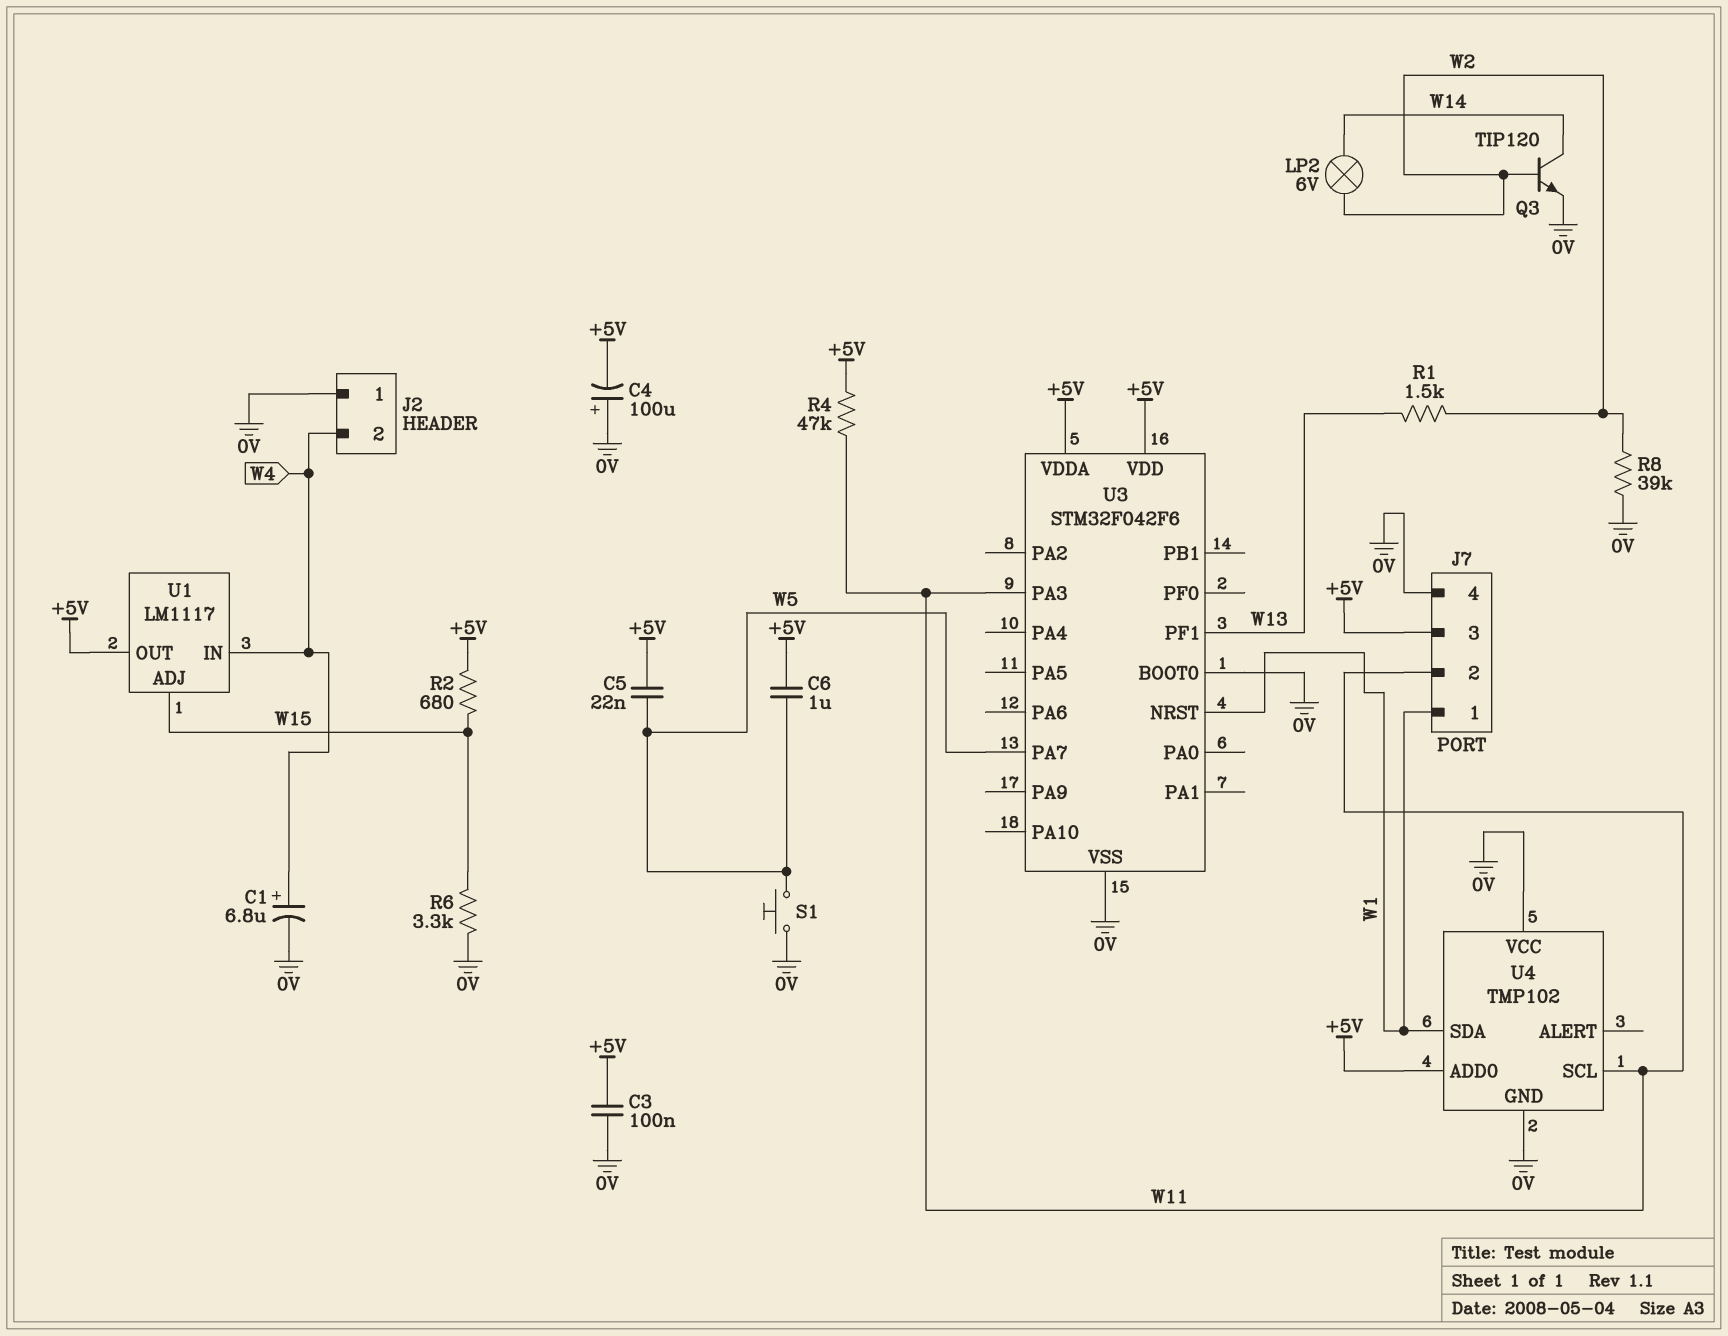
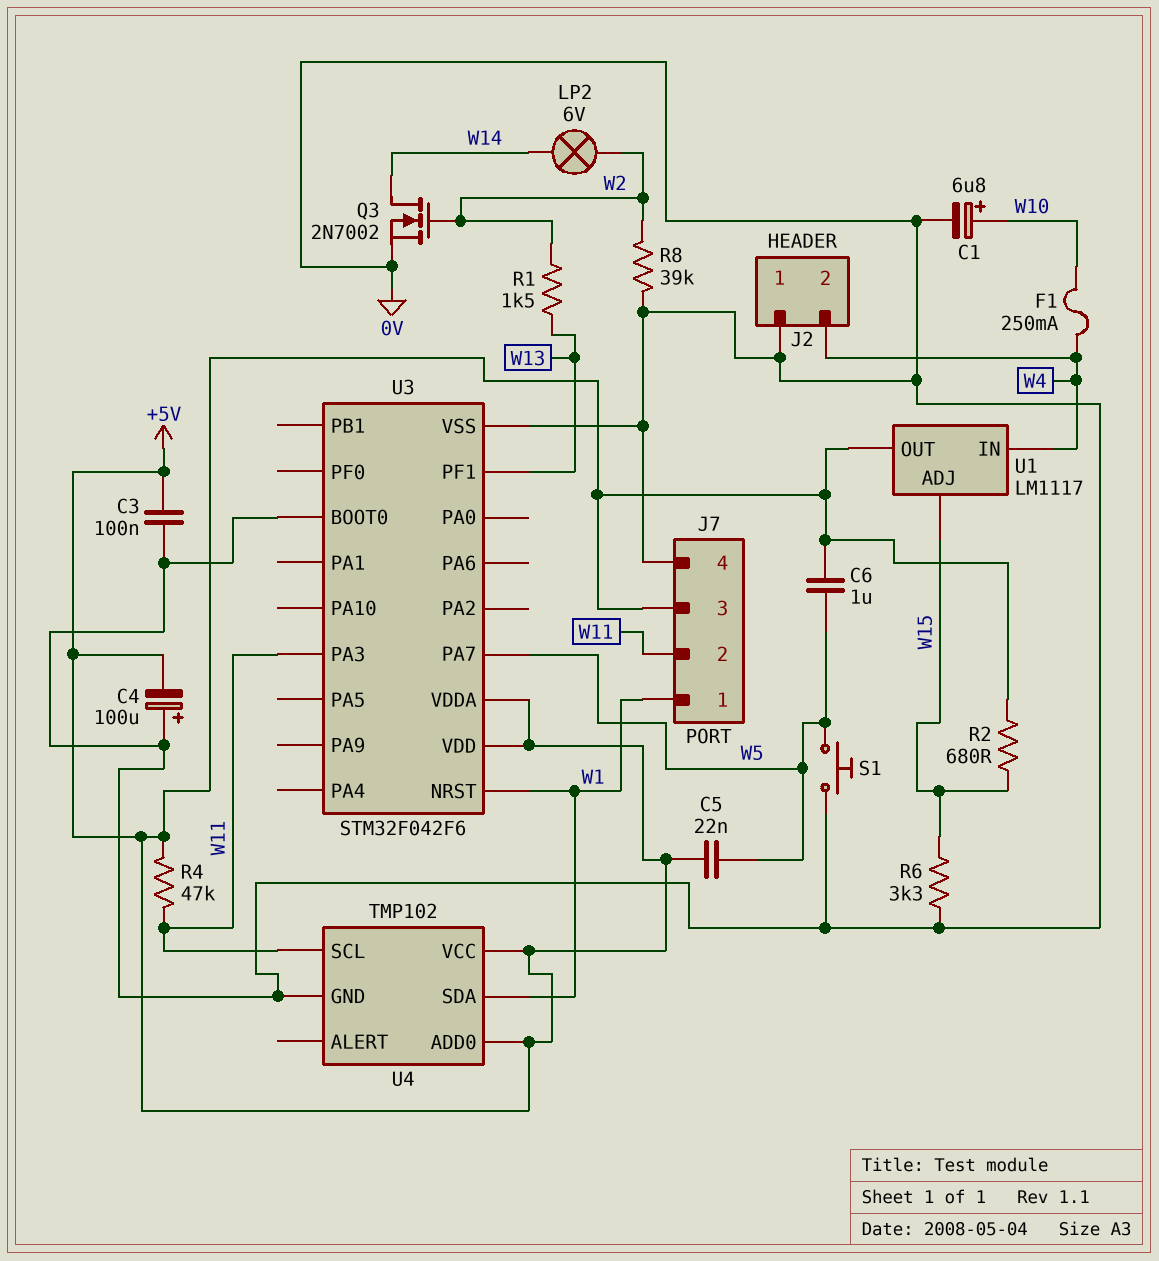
C1: 6.8uF (plus W4, minus 0V) -> 6.8uF (plus W10, minus 0V)
F1: none -> 250mA (W4, W10)
Q3: NPN TIP120 (B W2, C W14, E 0V) -> NMOS 2N7002 (G W2, D W14, S 0V)
U4 pin VCC: 0V -> +5V

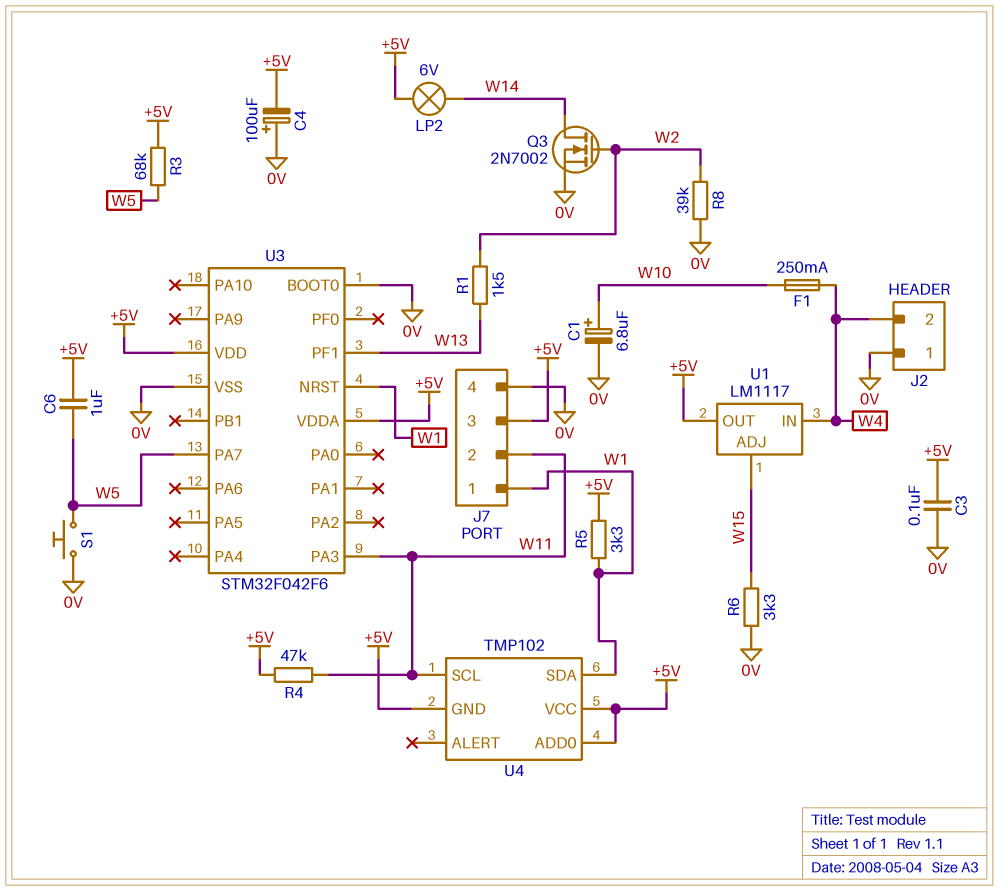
C5: 22nF (+5V, W5) -> none
LP2: lamp 6V (W2, W14) -> lamp 6V (+5V, W14)
R2: 680 (+5V, W15) -> none
R3: none -> 68k (+5V, W5)
R5: none -> 3.3k (+5V, W1)
U4 pin GND: 0V -> +5V

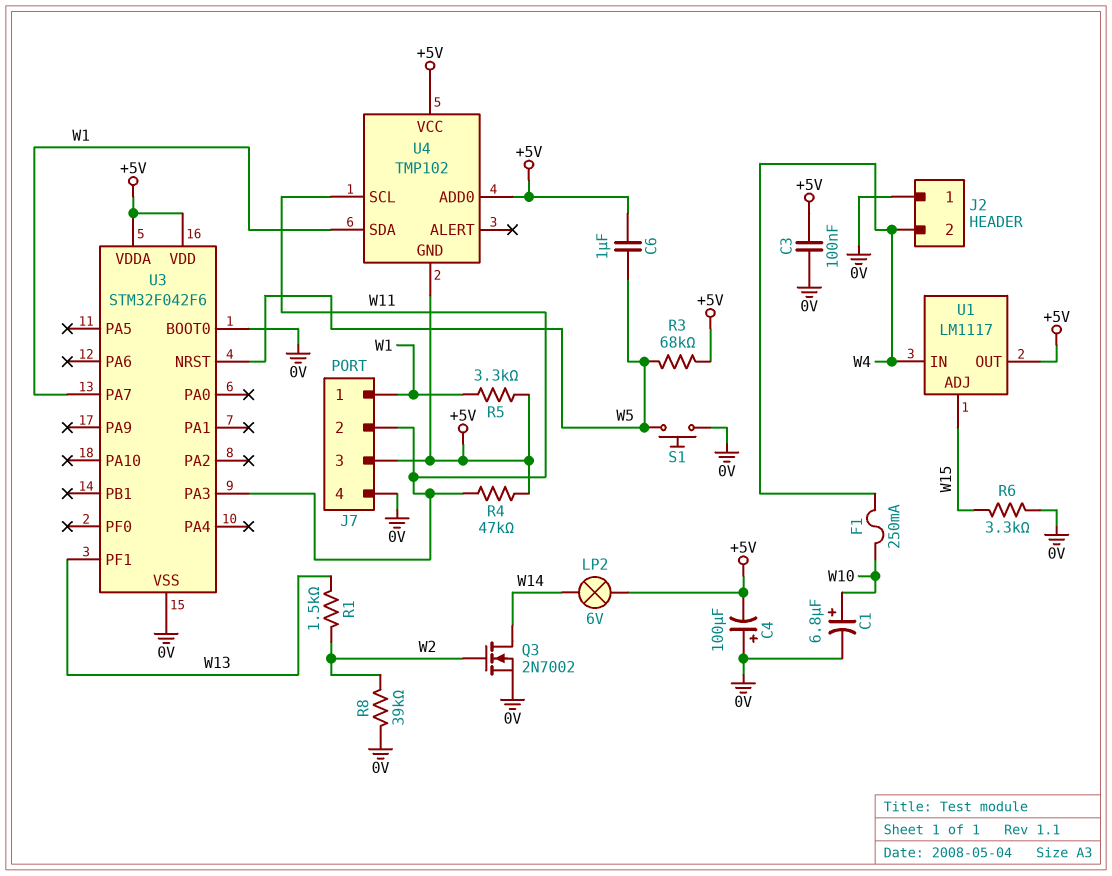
U3 pin NRST: W1 -> W5
U3 pin PA7: W5 -> W1

